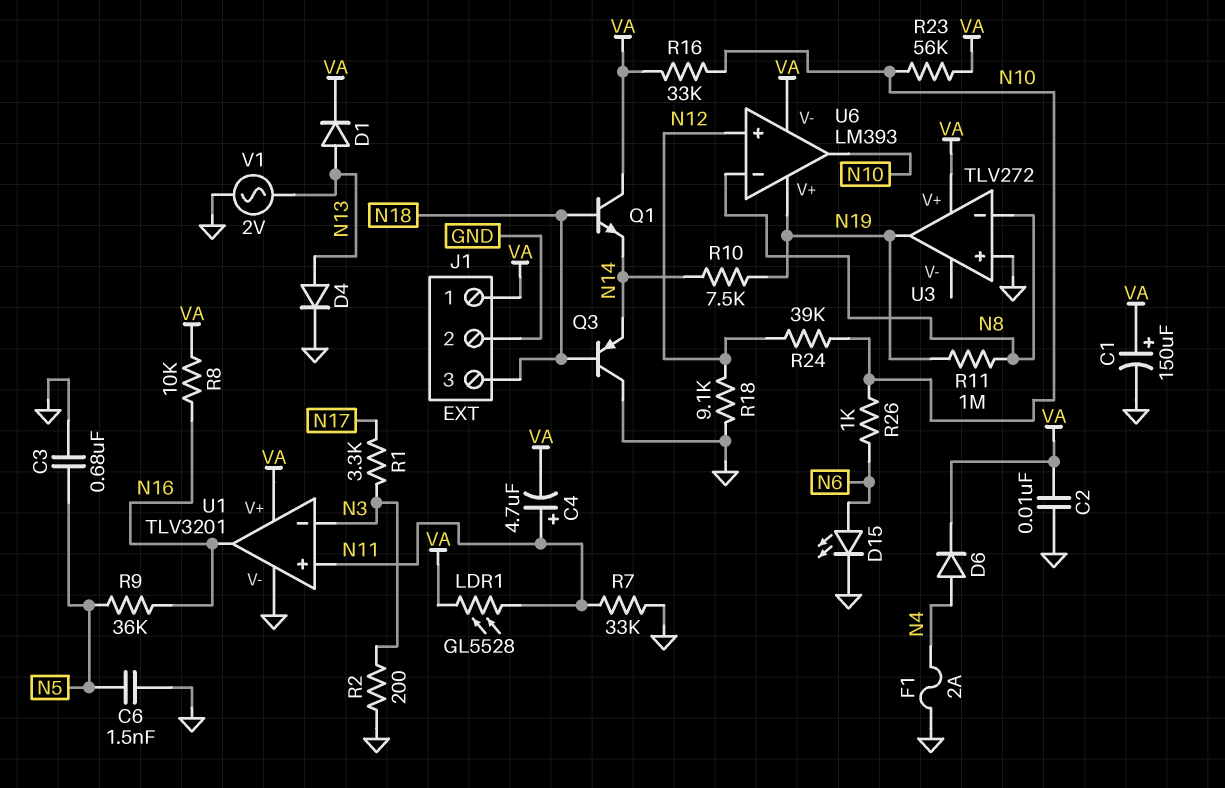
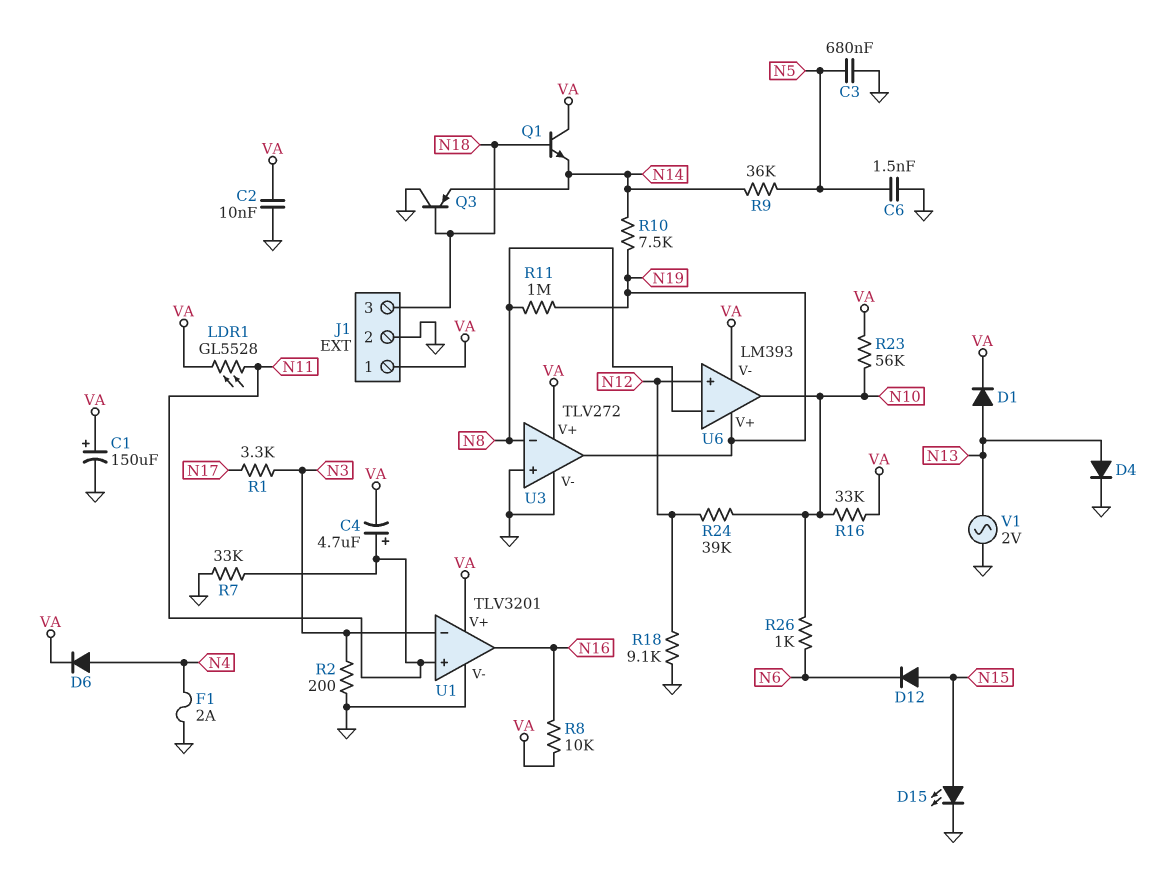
D12: none -> diode (A N15, K N6)
D15: LED (A N6, K GND) -> LED (A N15, K GND)
R9: 36k (N5, N16) -> 36k (N5, N14)
U3 pin V-: none -> GND

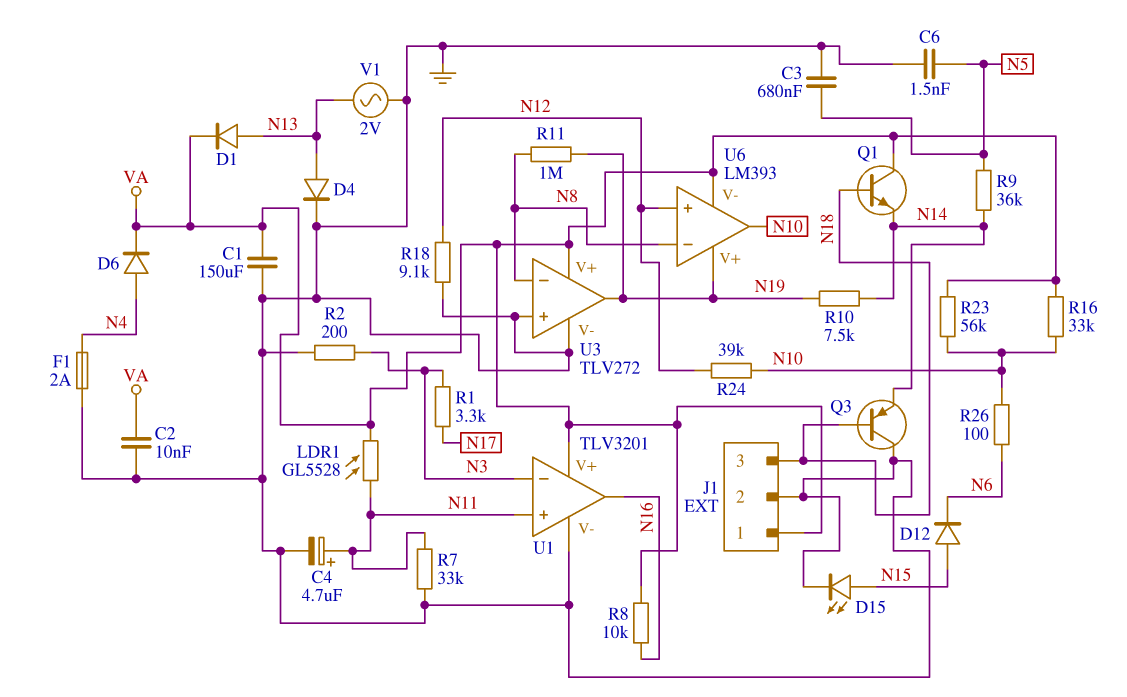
C1: 150uF (plus VA, minus GND) -> 150uF (GND, VA)
C4: 4.7uF (plus N11, minus VA) -> 4.7uF (plus N11, minus GND)
R26: 1k (N6, N10) -> 100 (N6, N10)

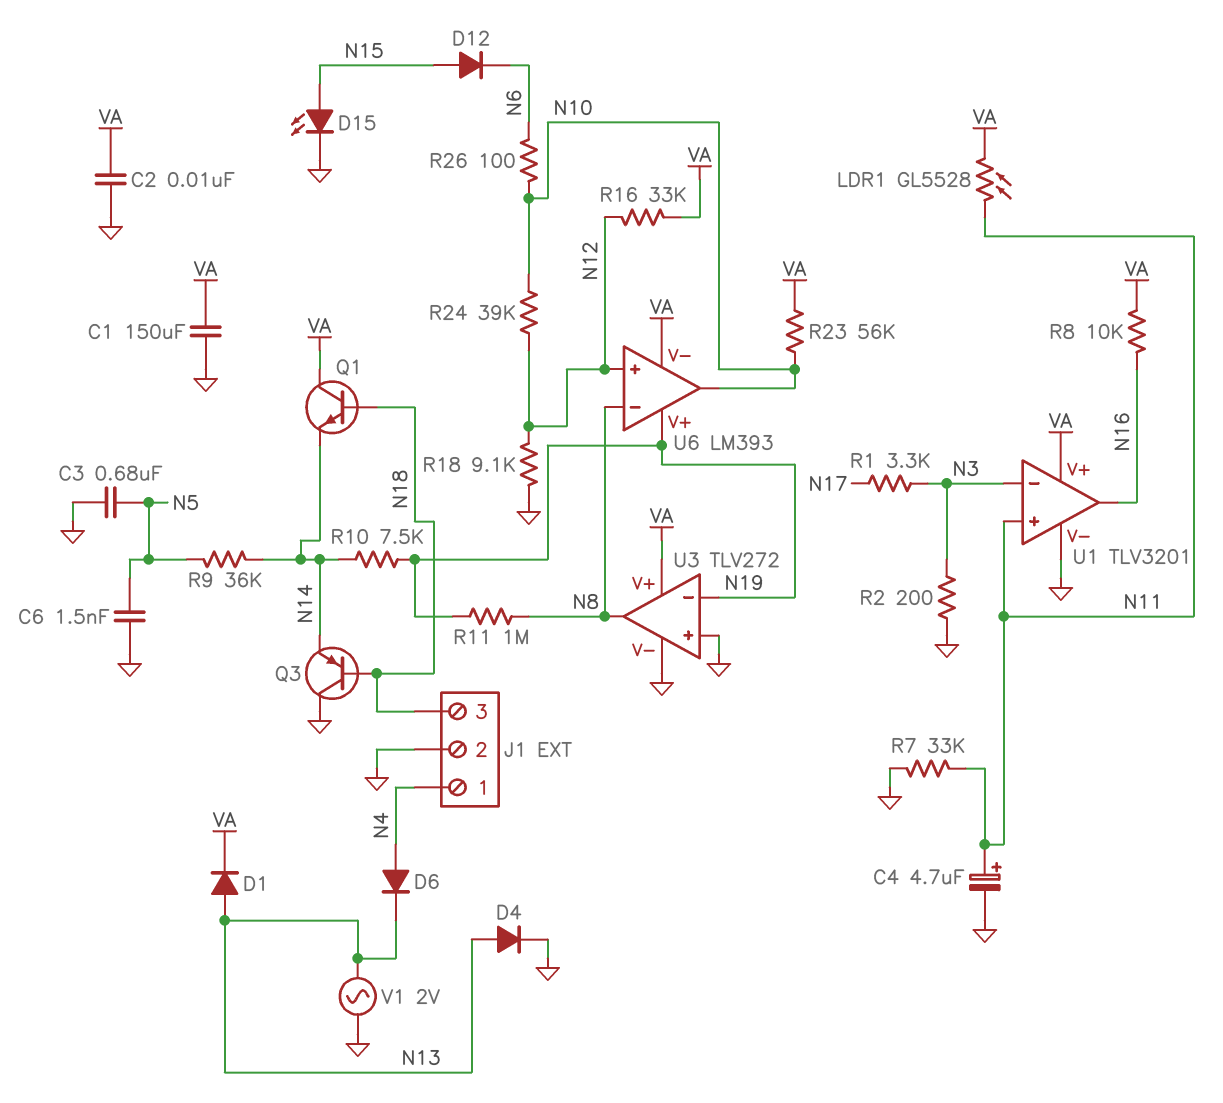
D6: diode (A N4, K VA) -> diode (A N4, K N13)
F1: 2A (GND, N4) -> none
J1 pin 1: VA -> N4
R16: 33k (N10, VA) -> 33k (N12, VA)
U3 pin in-: N8 -> N19
U3 pin out: N19 -> N8

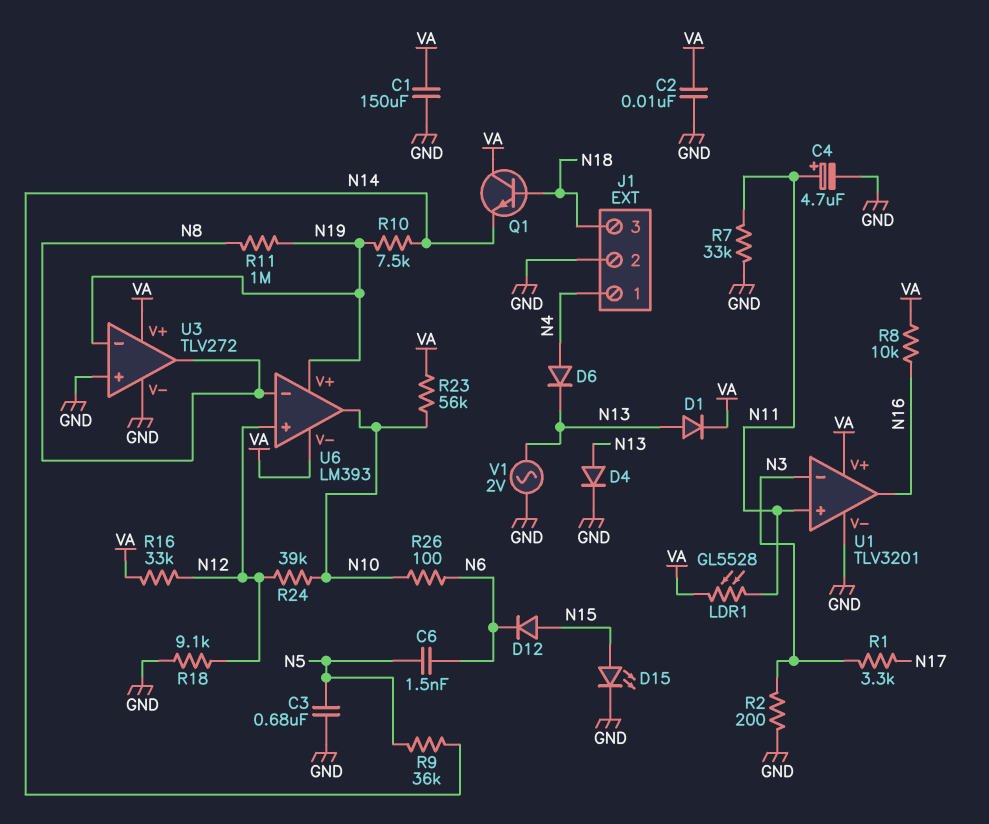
C6: 1.5nF (GND, N5) -> 1.5nF (N5, N6)
Q3: PNP (B N18, C GND, E N14) -> none

